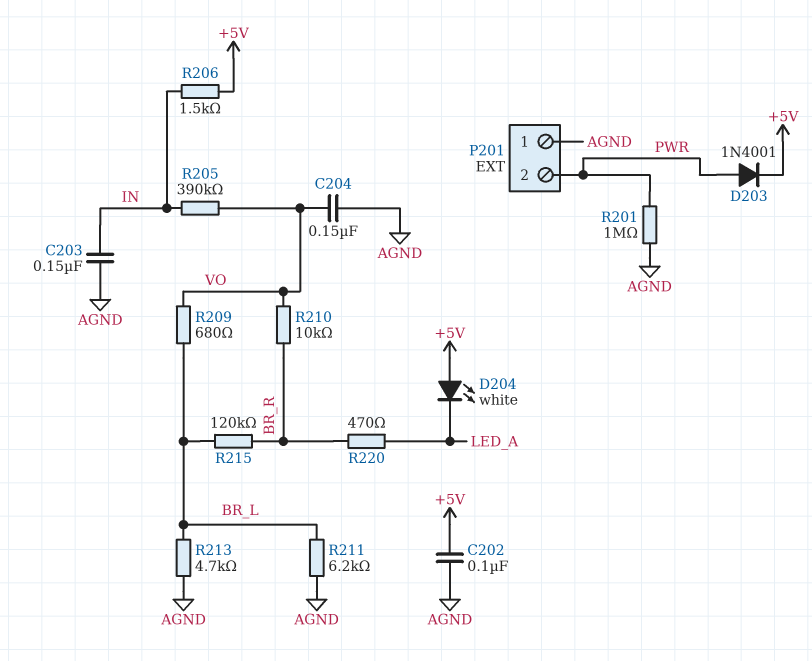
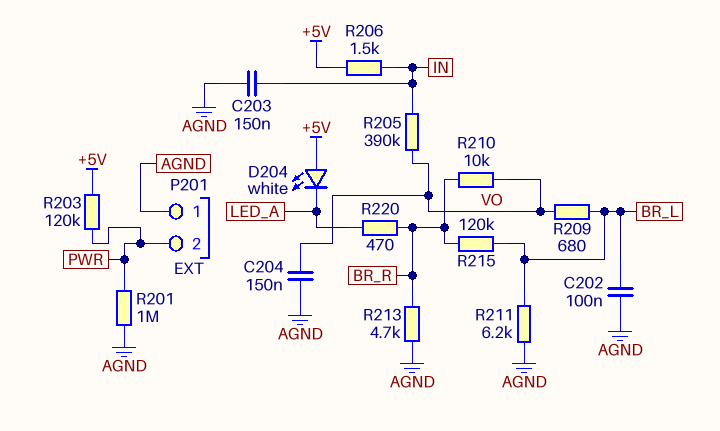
C202: 100nF (+5V, AGND) -> 100nF (AGND, BR_L)
D203: diode 1N4001 (A PWR, K +5V) -> none
R203: none -> 120k (+5V, PWR)
R213: 4.7k (AGND, BR_L) -> 4.7k (AGND, BR_R)

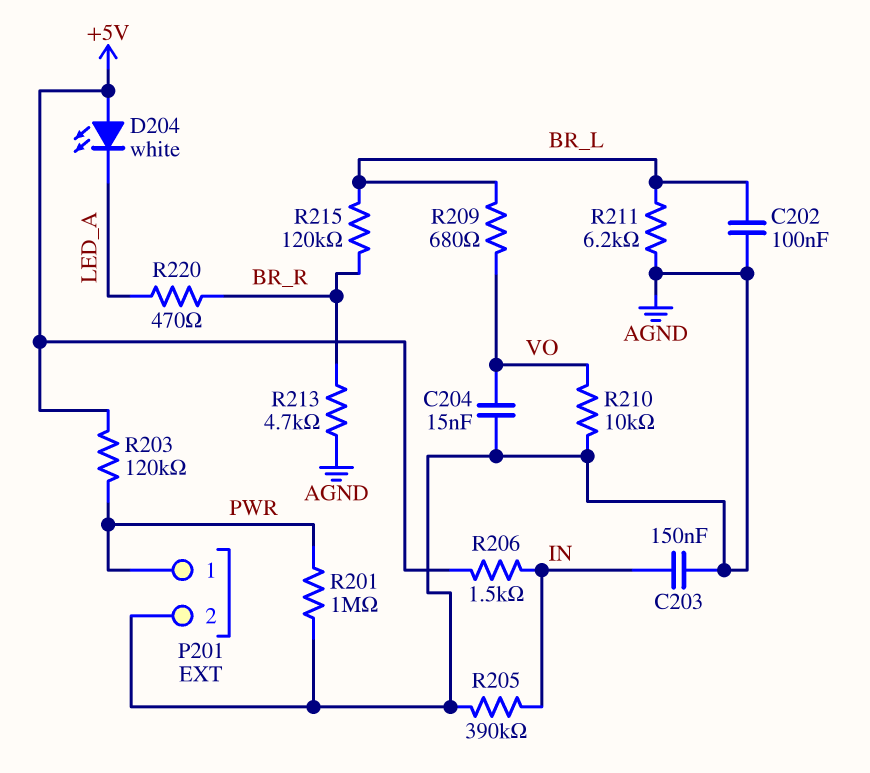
C204: 150nF (AGND, VO) -> 15nF (AGND, VO)
P201 pin 1: AGND -> PWR
P201 pin 2: PWR -> AGND
R205: 390k (IN, VO) -> 390k (AGND, IN)
R210: 10k (BR_R, VO) -> 10k (AGND, VO)

